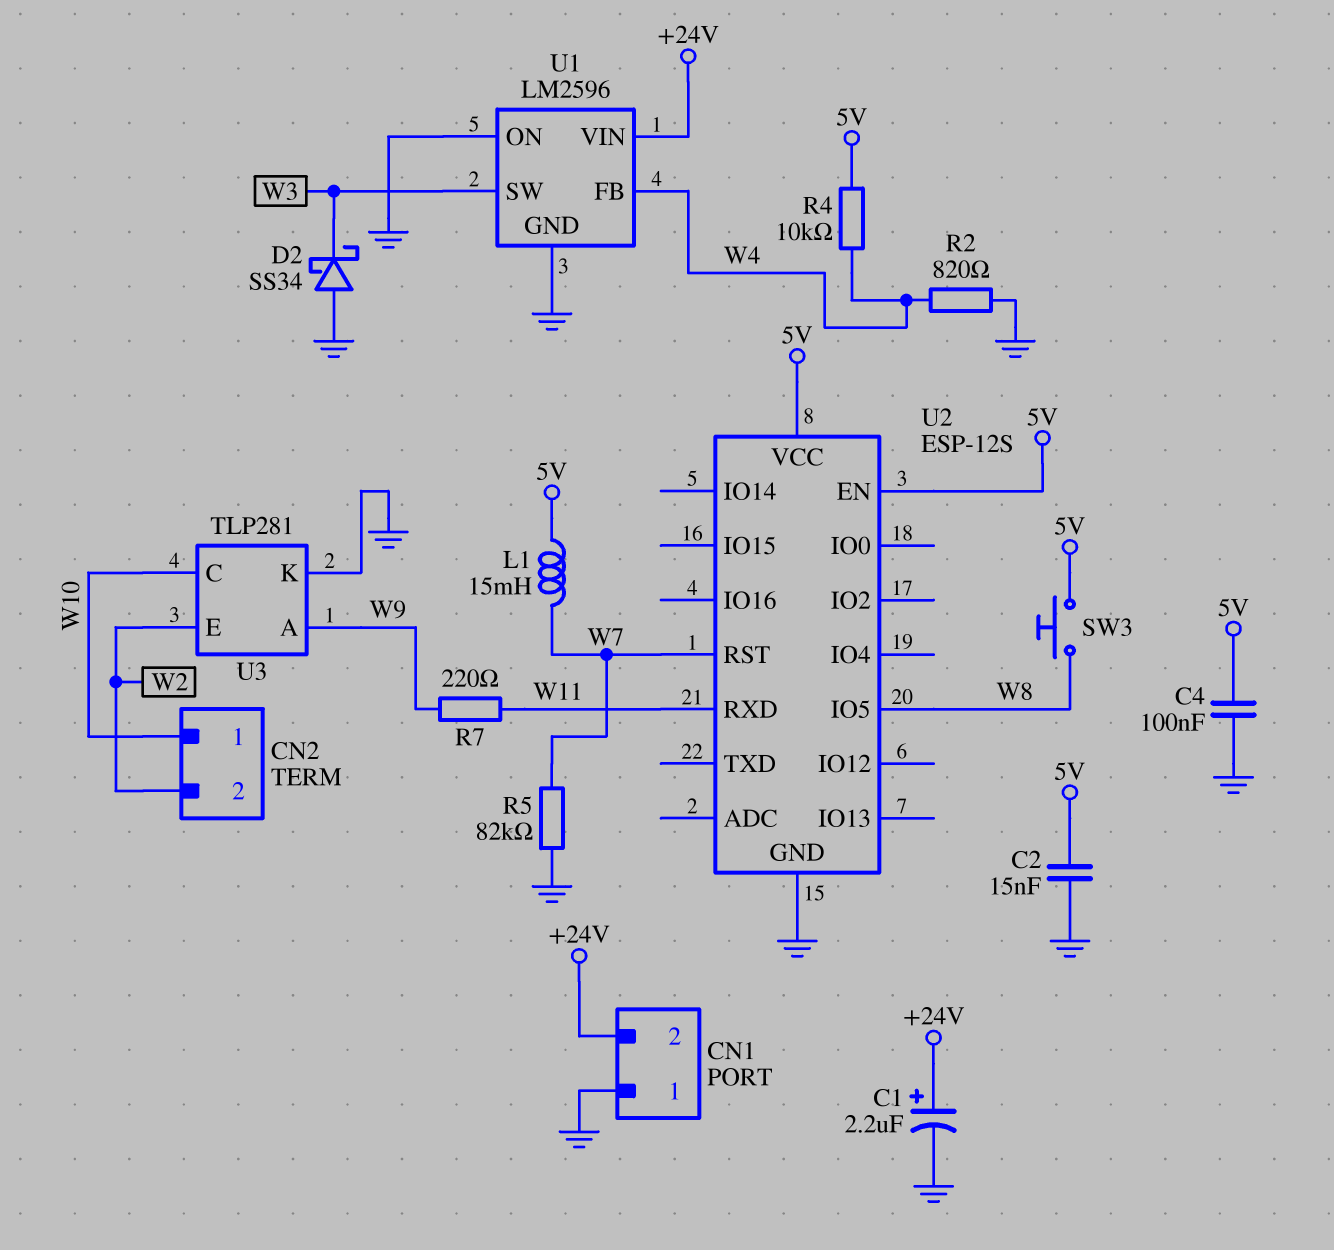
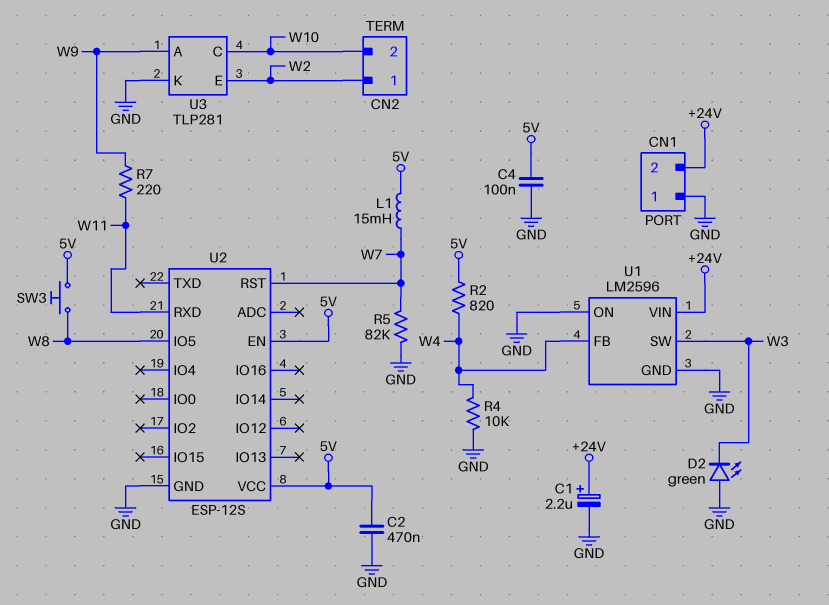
C2: 15nF (5V, GND) -> 470nF (5V, GND)
CN2 pin 1: W10 -> W2
CN2 pin 2: W2 -> W10
D2: schottky SS34 (A GND, K W3) -> LED green (A GND, K W3)
R2: 820 (GND, W4) -> 820 (5V, W4)
R4: 10k (5V, W4) -> 10k (GND, W4)

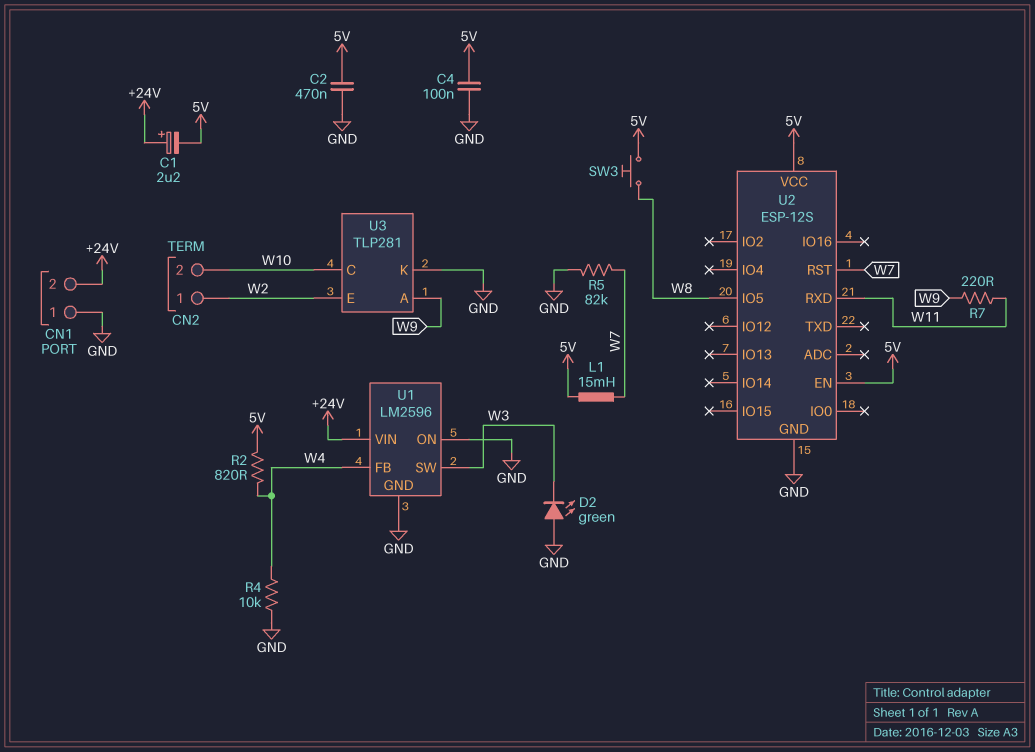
C1: 2.2uF (plus +24V, minus GND) -> 2.2uF (plus +24V, minus 5V)

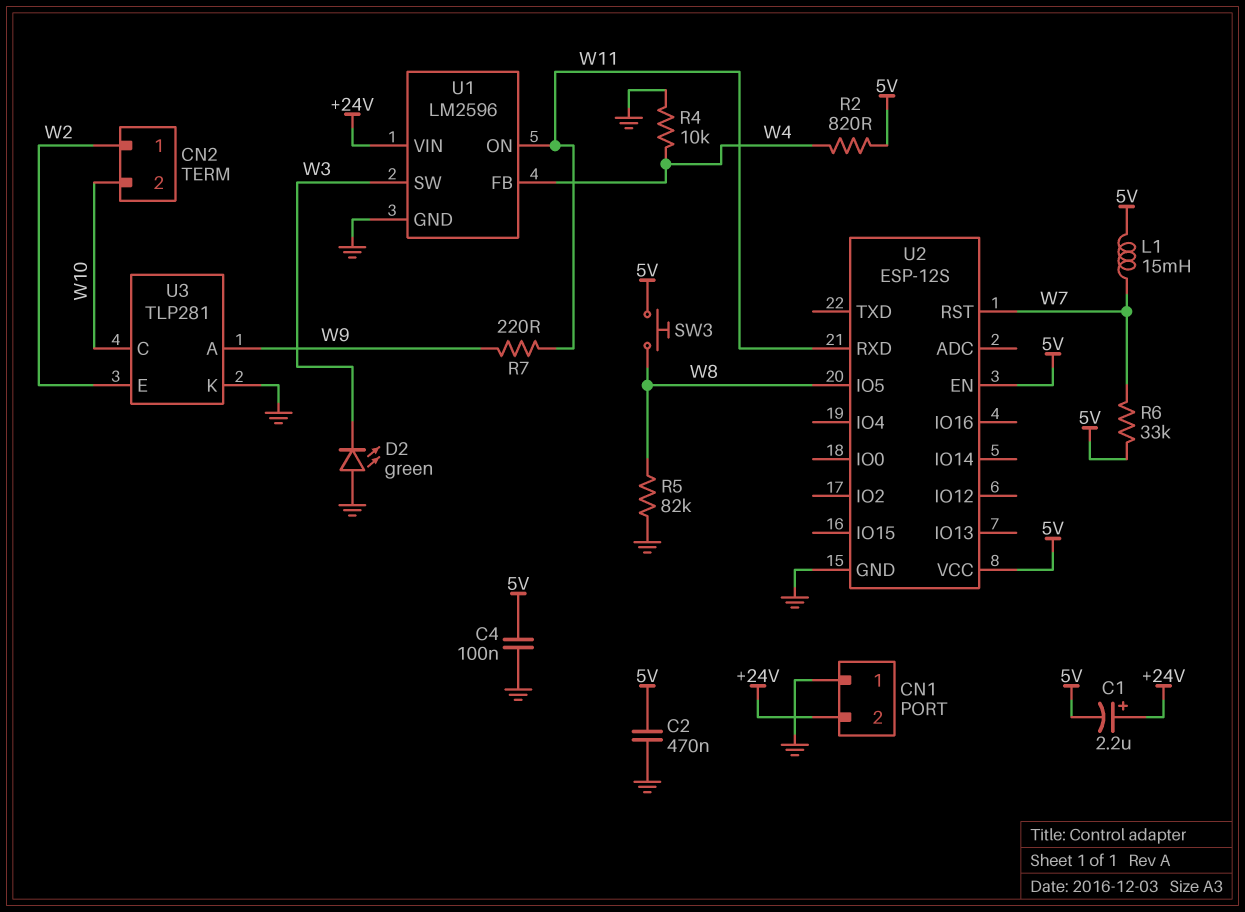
R5: 82k (GND, W7) -> 82k (GND, W8)
R6: none -> 33k (5V, W7)
U1 pin ON: GND -> W11

